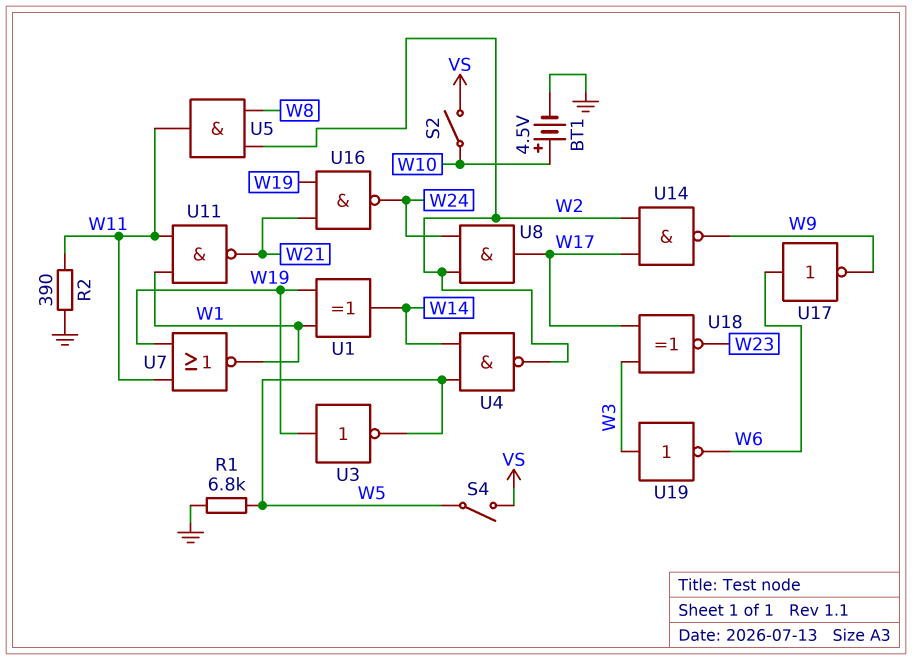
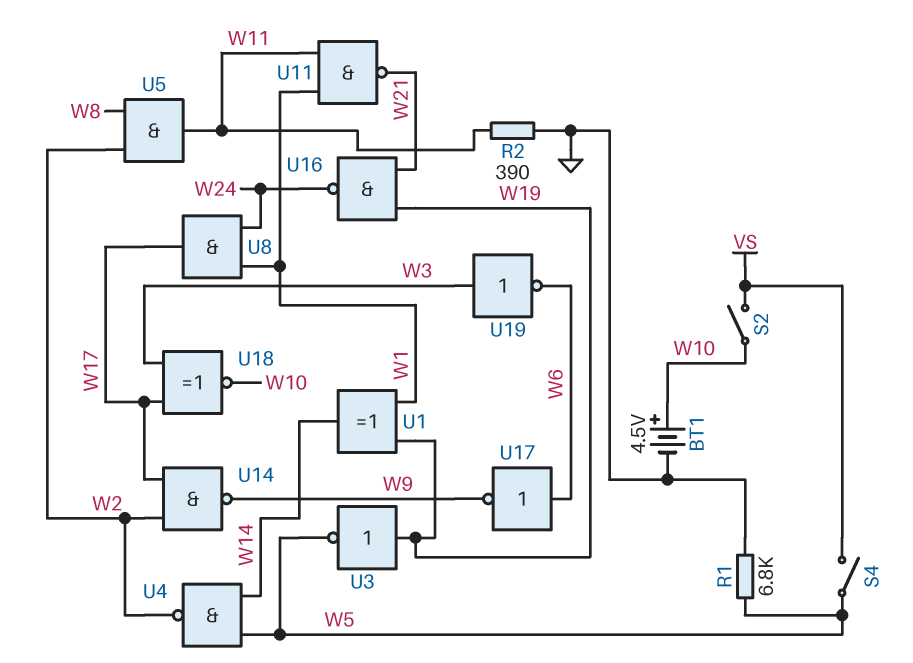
U7: NOR (in W11, in W19, out W1) -> none
U8: AND (in W2, in W24, out W17) -> AND (in W1, in W24, out W17)
U18: XNOR (in W3, in W17, out W23) -> XNOR (in W3, in W17, out W10)

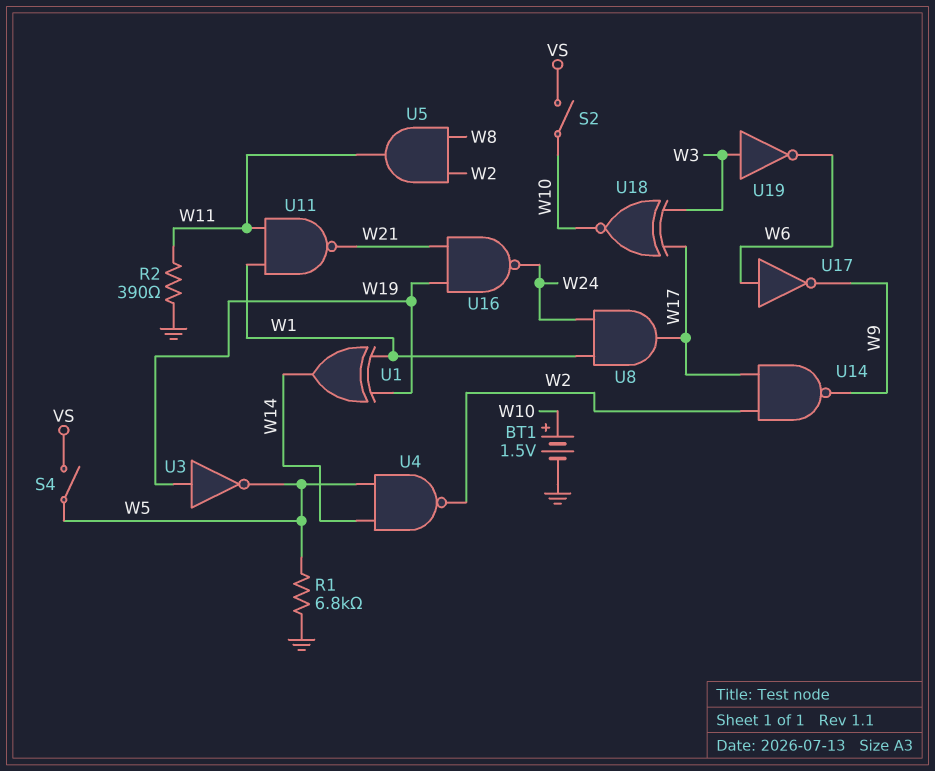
BT1: 4.5V (plus W10, minus GND) -> 1.5V (plus W10, minus GND)

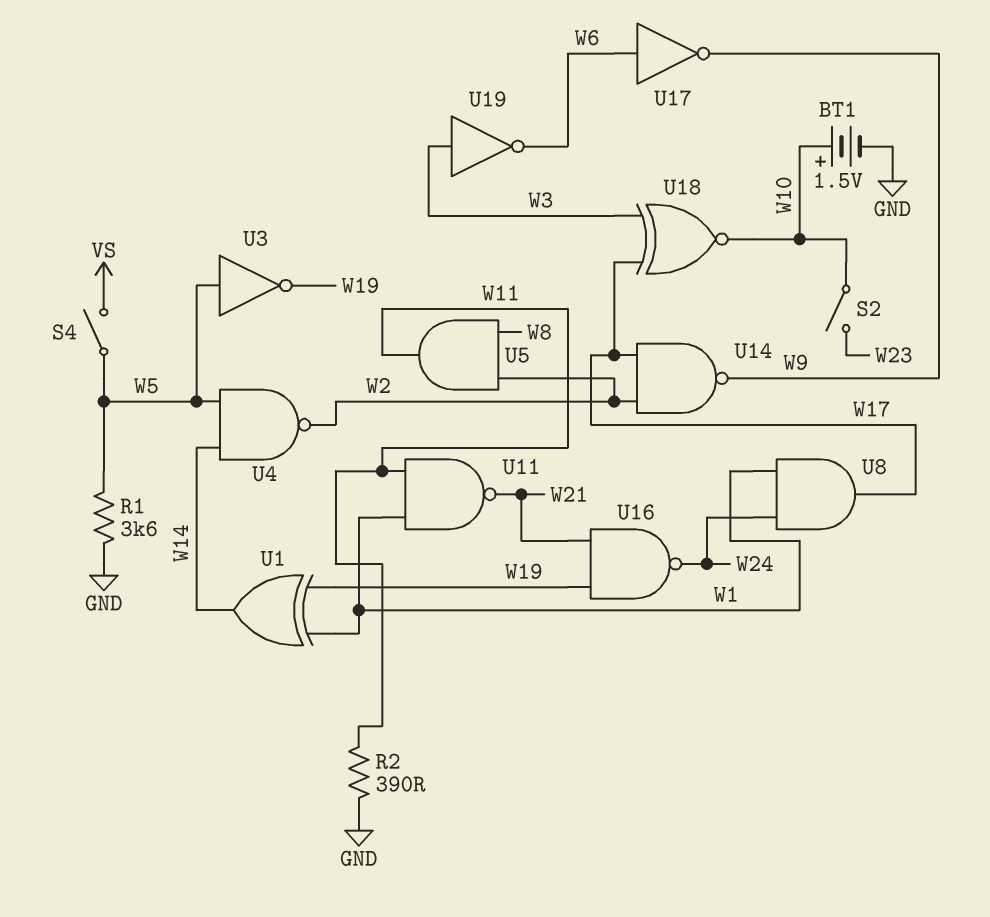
R1: 6.8k (GND, W5) -> 3.6k (GND, W5)
S2: switch (VS, W10) -> switch (W10, W23)
U3: NOT (in W19, out W5) -> NOT (in W5, out W19)

